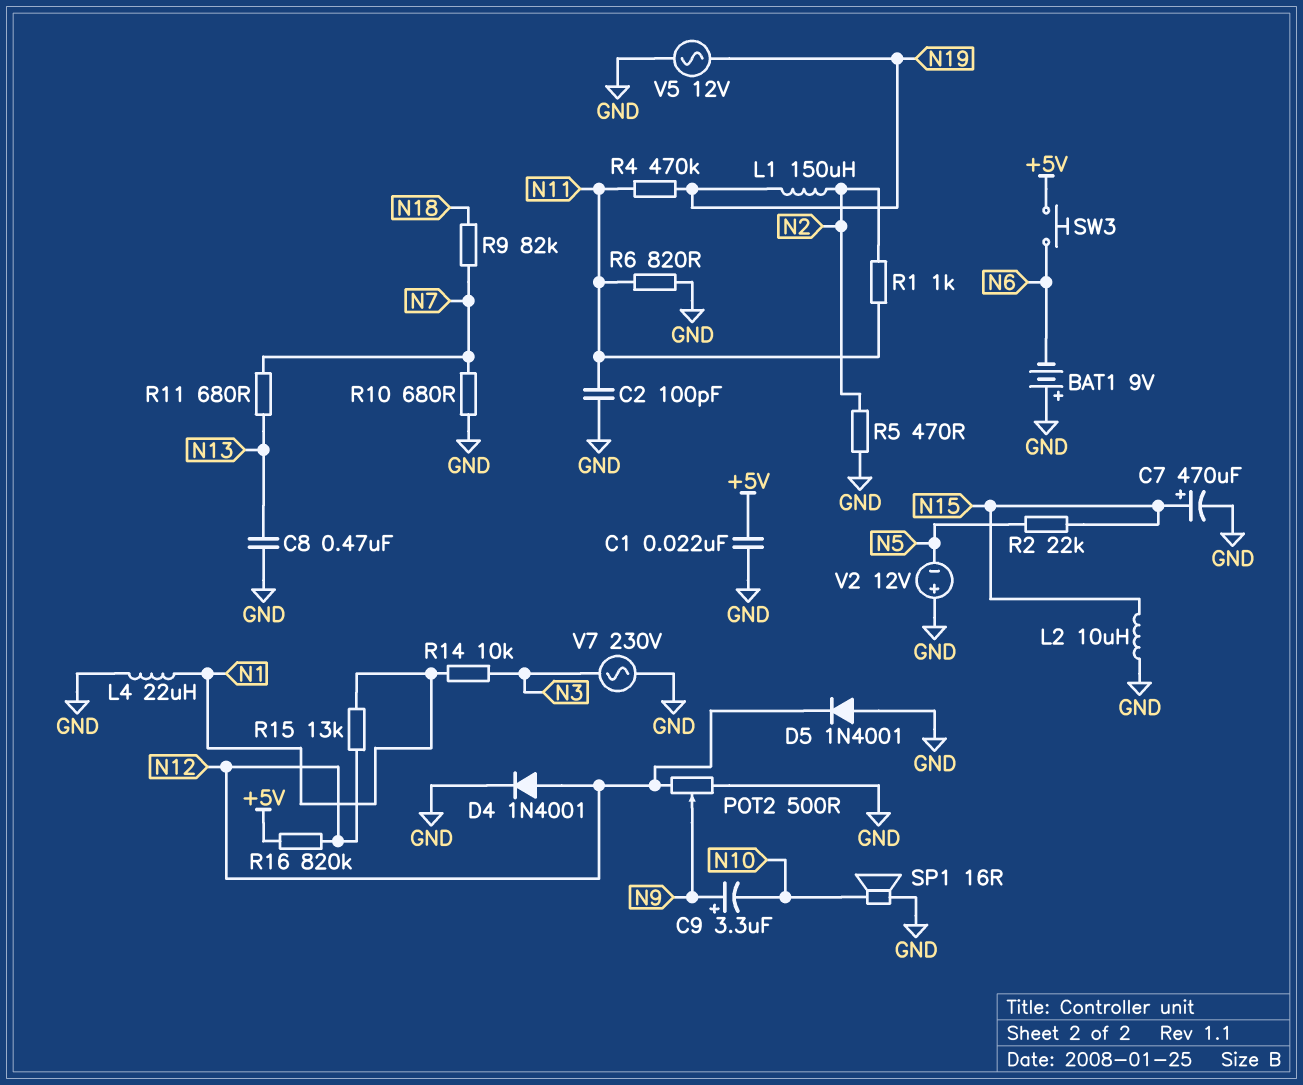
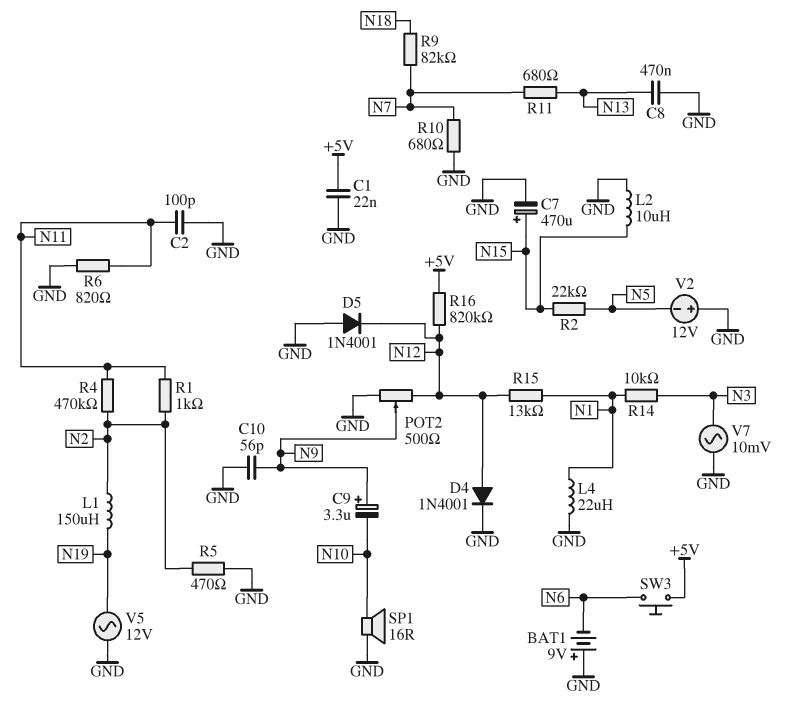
C10: none -> 56pF (GND, N9)
R4: 470k (N11, N19) -> 470k (N2, N11)
V7: AC 230V (GND, N3) -> AC 10mV (GND, N3)

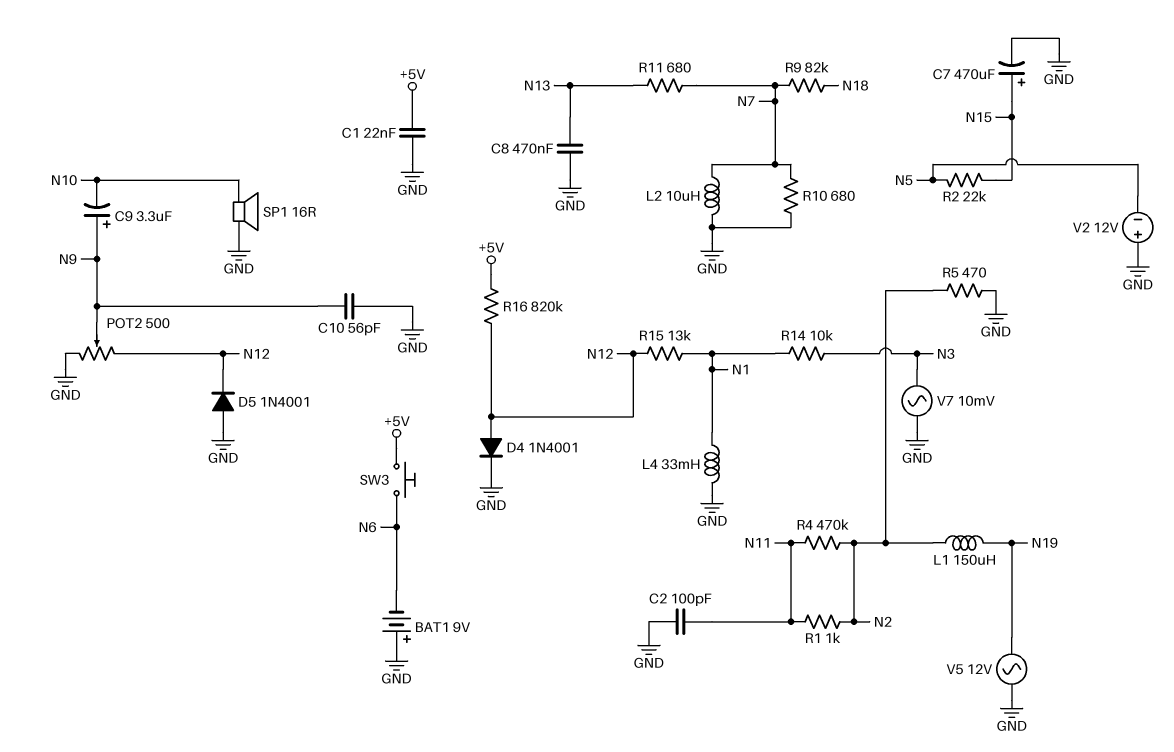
L2: 10uH (GND, N15) -> 10uH (GND, N7)
L4: 22uH (GND, N1) -> 33mH (GND, N1)
R6: 820 (GND, N11) -> none

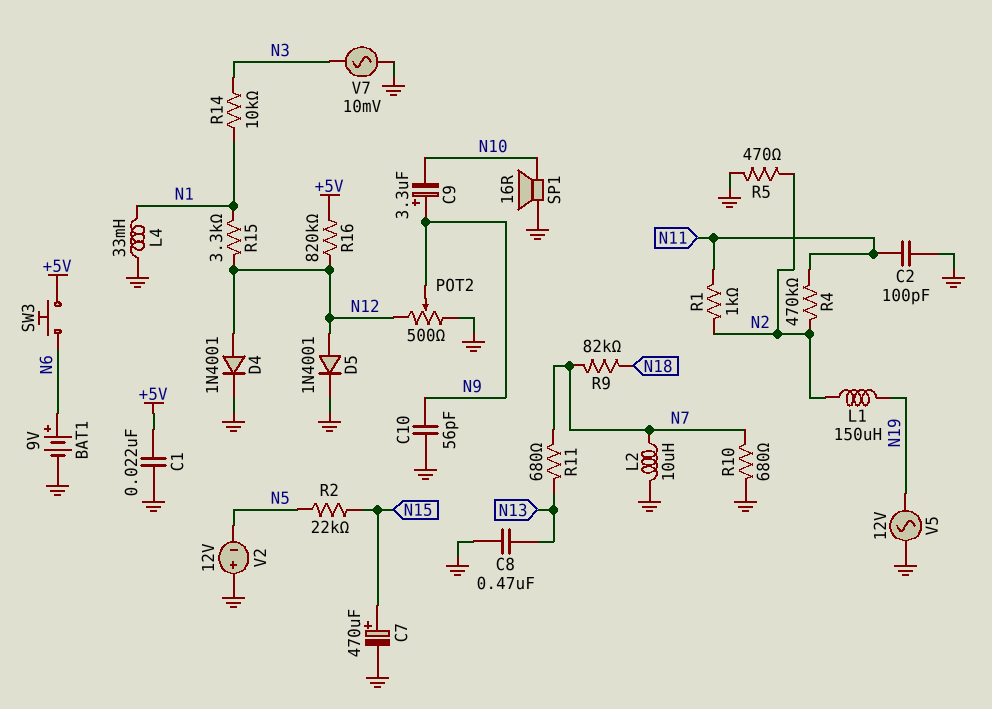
BAT1: 9V (plus GND, minus N6) -> 9V (plus N6, minus GND)
D5: diode 1N4001 (A GND, K N12) -> diode 1N4001 (A N12, K GND)
R15: 13k (N1, N12) -> 3.3k (N1, N12)

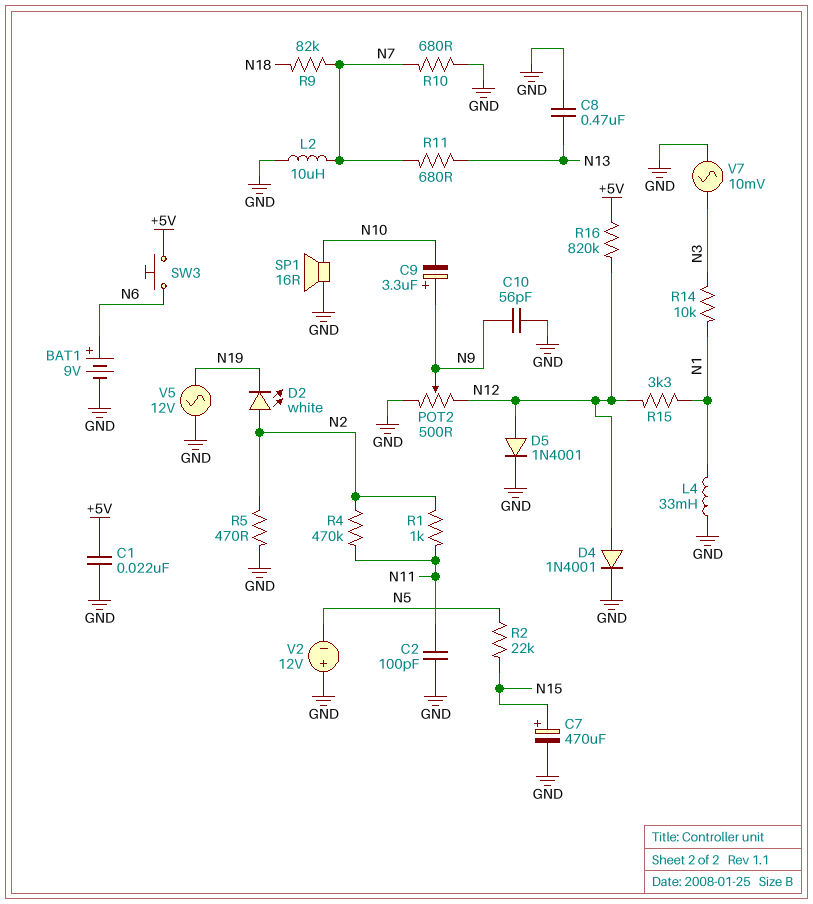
D2: none -> LED white (A N2, K N19)
L1: 150uH (N2, N19) -> none

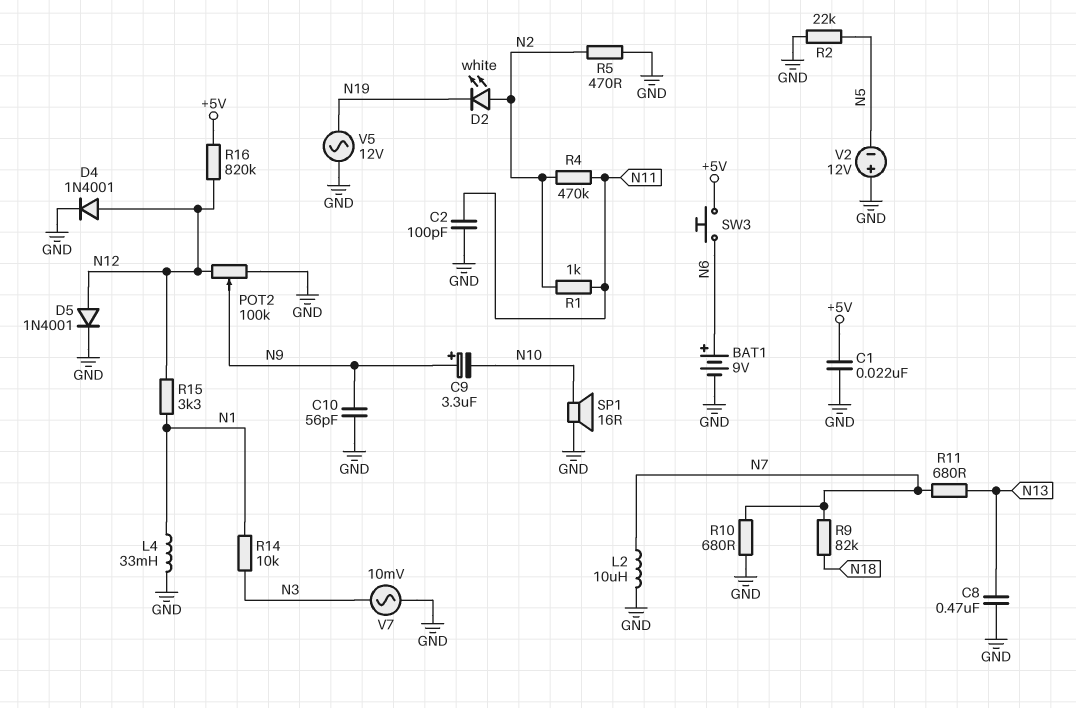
C7: 470uF (plus N15, minus GND) -> none
POT2: 500 (GND, N12, wiper N9) -> 100k (GND, N12, wiper N9)
R2: 22k (N5, N15) -> 22k (GND, N5)

